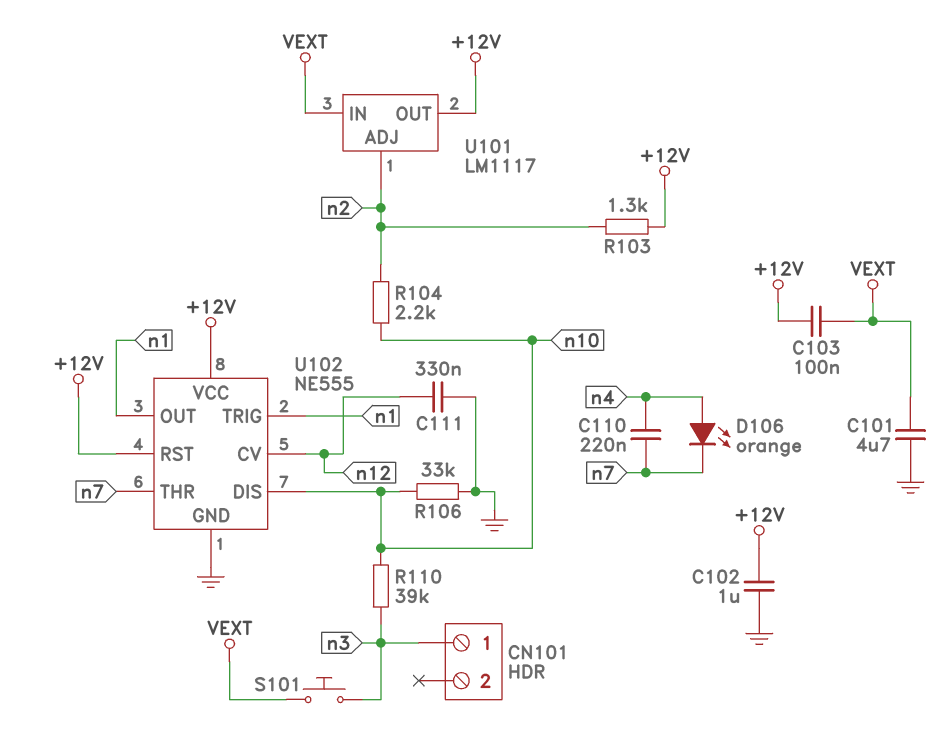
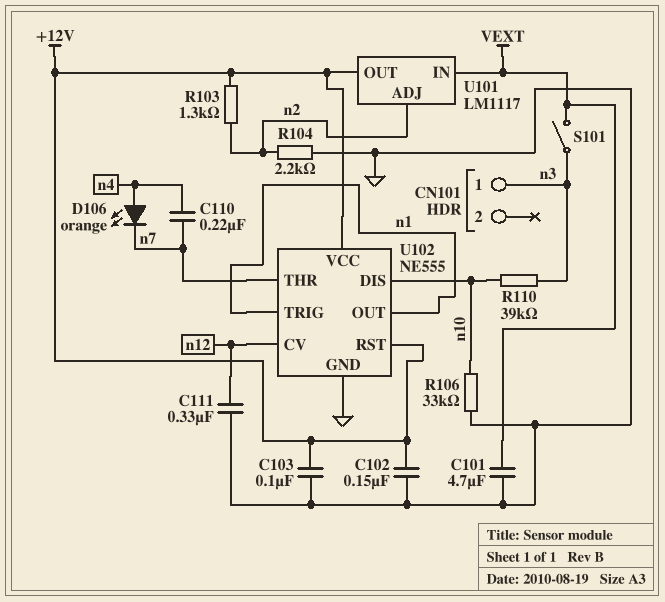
C102: 1uF (+12V, GND) -> 150nF (+12V, GND)
C103: 100nF (+12V, VEXT) -> 100nF (+12V, GND)
R104: 2.2k (n2, n10) -> 2.2k (GND, n2)
S101: button (VEXT, n3) -> switch (VEXT, n3)

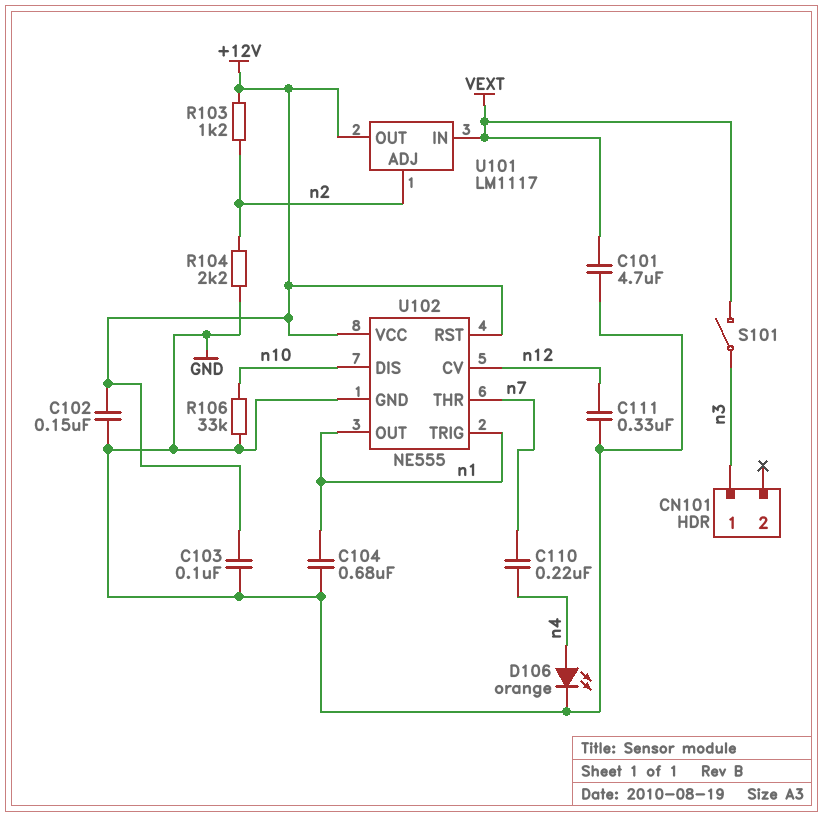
C104: none -> 680nF (GND, n1)
D106: LED orange (A n4, K n7) -> LED orange (A n4, K GND)
R103: 1.3k (+12V, n2) -> 1.2k (+12V, n2)
R110: 39k (n3, n10) -> none

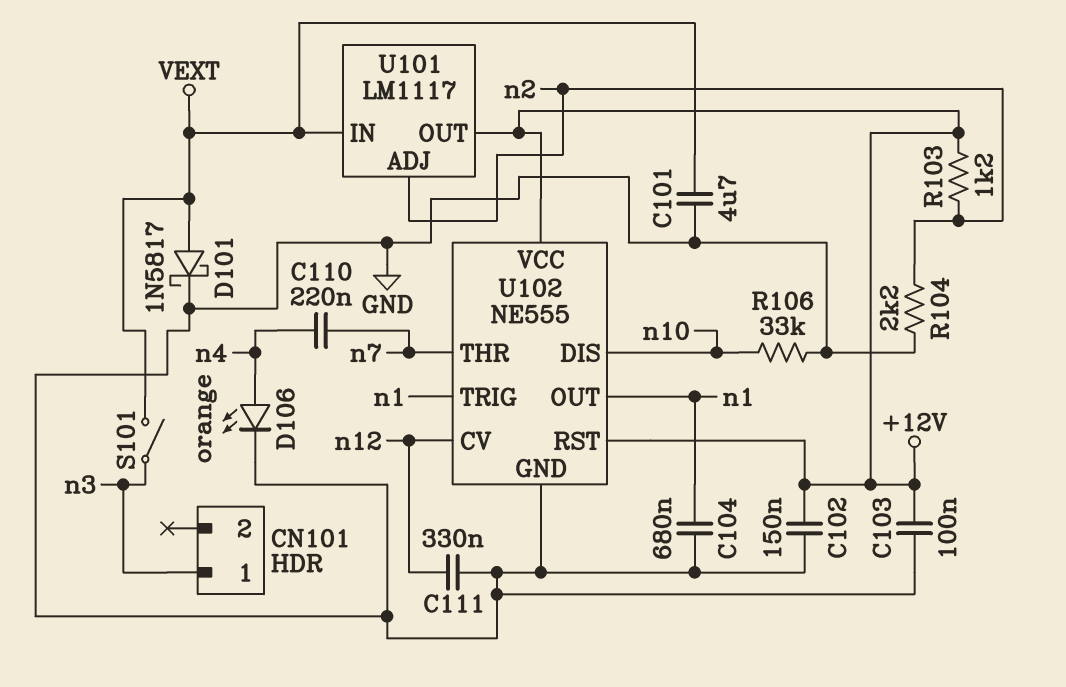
D101: none -> schottky 1N5817 (A VEXT, K GND)

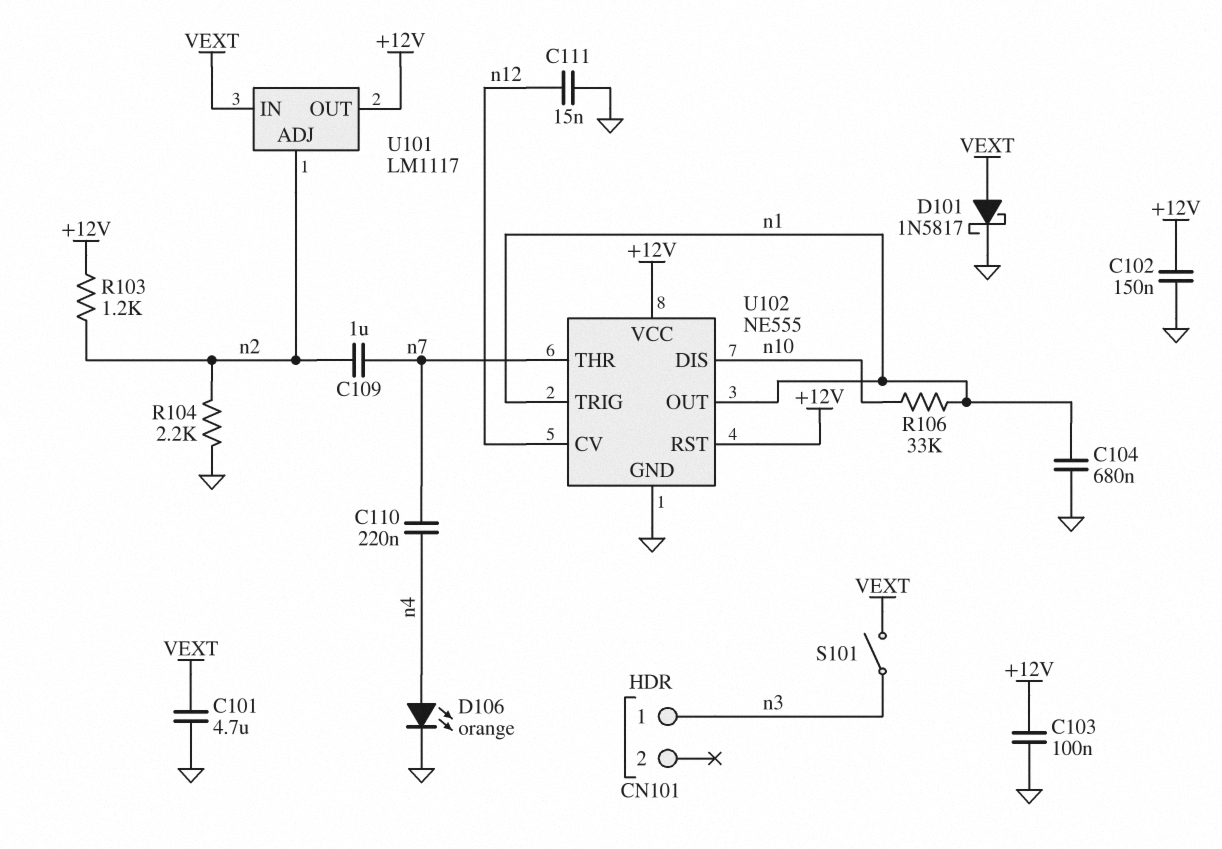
C109: none -> 1uF (n2, n7)
C111: 330nF (GND, n12) -> 15nF (GND, n12)
R106: 33k (GND, n10) -> 33k (n1, n10)

